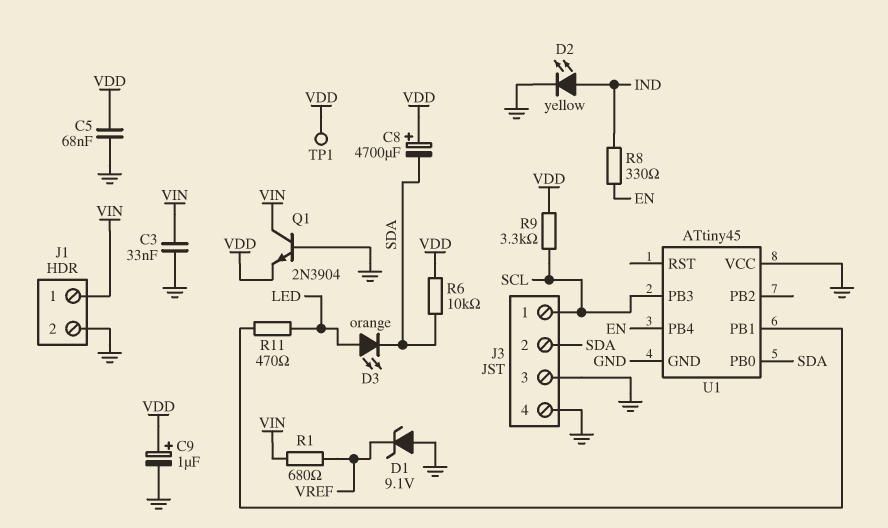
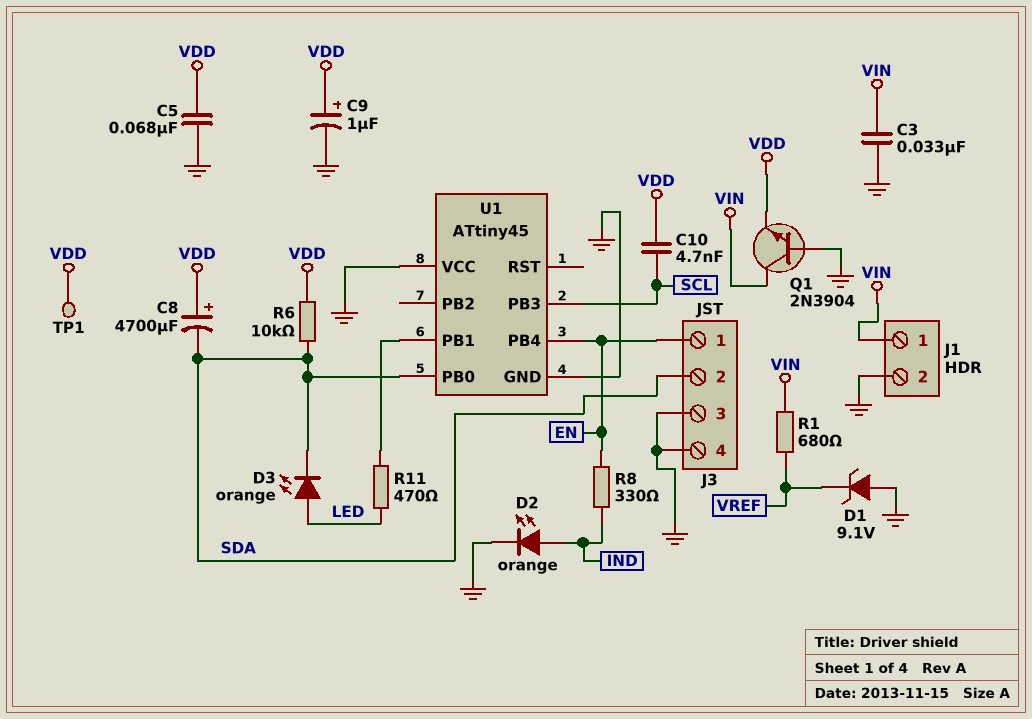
C10: none -> 4.7nF (SCL, VDD)
D2: LED yellow (A IND, K GND) -> LED orange (A IND, K GND)
J3 pin 1: SCL -> EN
R9: 3.3k (SCL, VDD) -> none

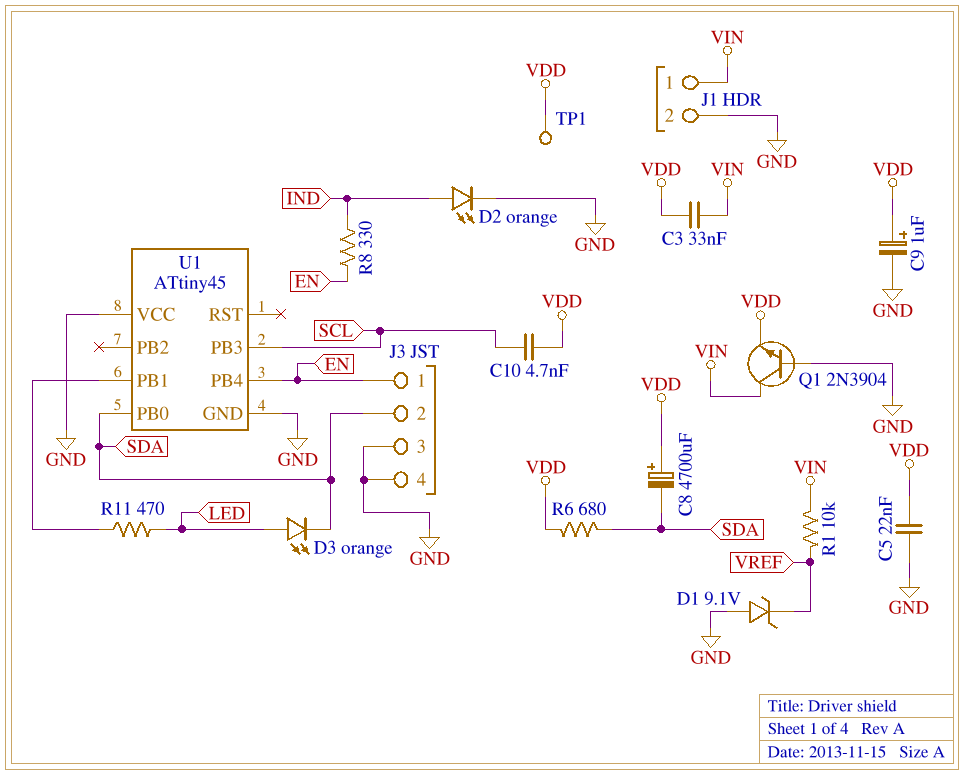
C3: 33nF (GND, VIN) -> 33nF (VDD, VIN)
C5: 68nF (GND, VDD) -> 22nF (GND, VDD)
R1: 680 (VIN, VREF) -> 10k (VIN, VREF)
R6: 10k (SDA, VDD) -> 680 (SDA, VDD)

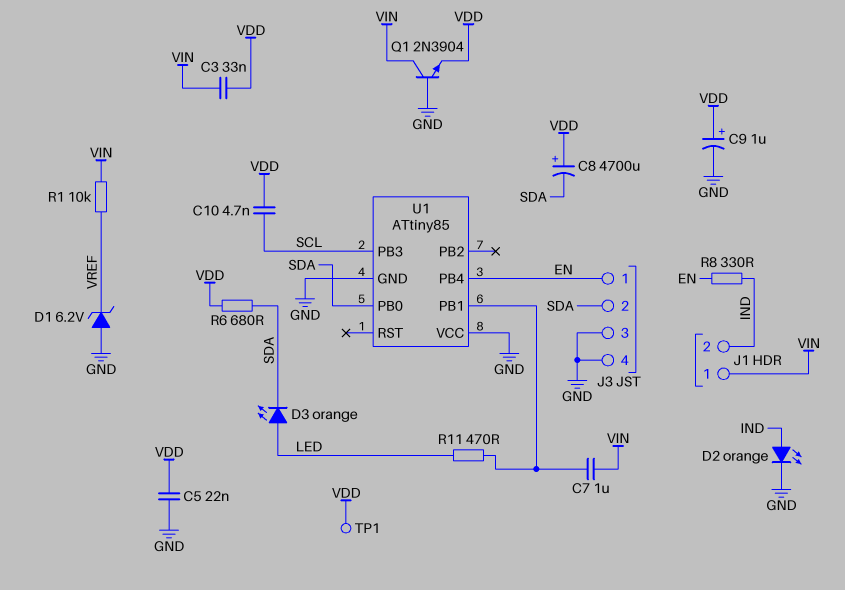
C7: none -> 1uF (U1/PB1, VIN)
D1: zener 9.1V (A GND, K VREF) -> zener 6.2V (A GND, K VREF)
J1 pin 2: GND -> IND
U1: ATtiny45 -> ATtiny85

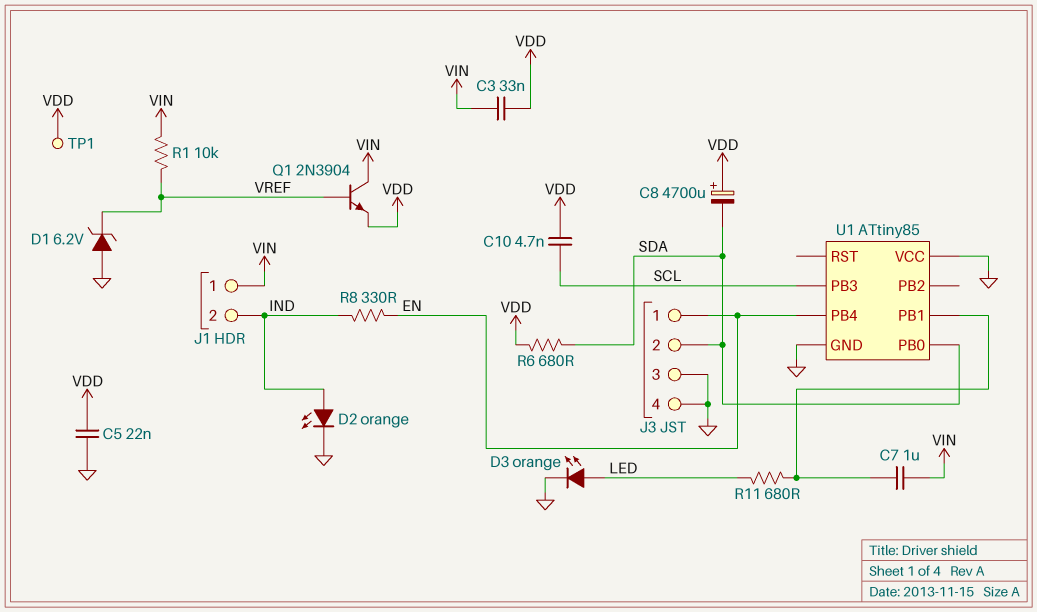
C9: 1uF (plus VDD, minus GND) -> none
D3: LED orange (A LED, K SDA) -> LED orange (A LED, K GND)
Q1: NPN 2N3904 (B GND, C VIN, E VDD) -> NPN 2N3904 (B VREF, C VIN, E VDD)
R11: 470 (LED, U1/PB1) -> 680 (LED, U1/PB1)

